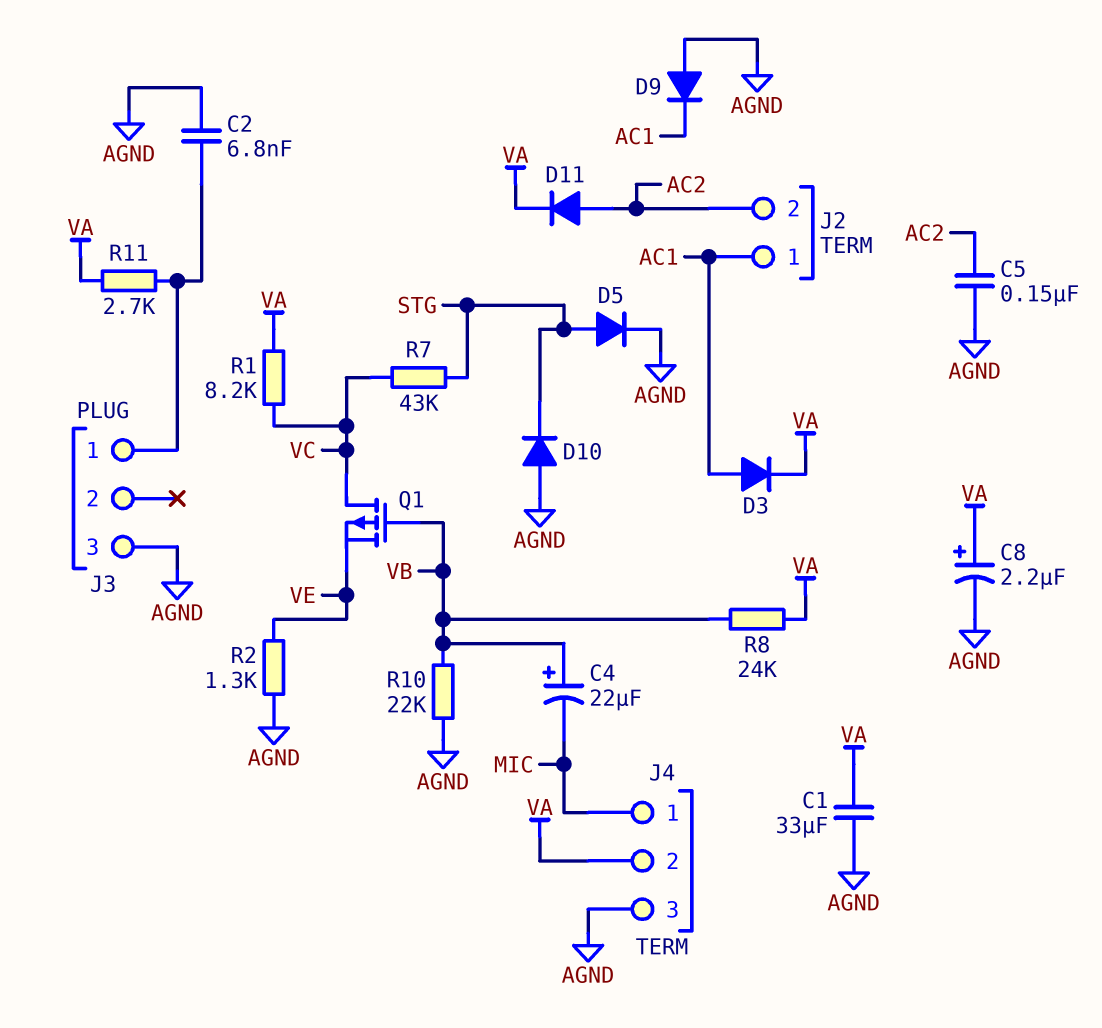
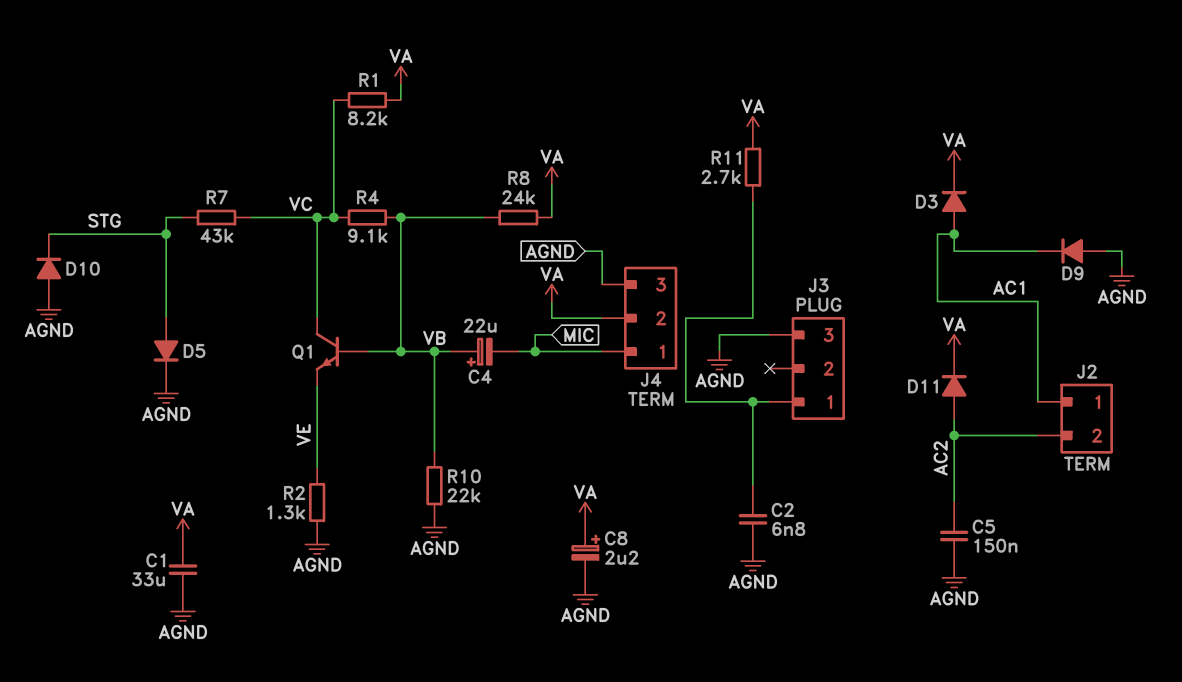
Q1: PMOS (G VB, D VC, S VE) -> NPN (B VB, C VC, E VE)
R4: none -> 9.1k (VB, VC)

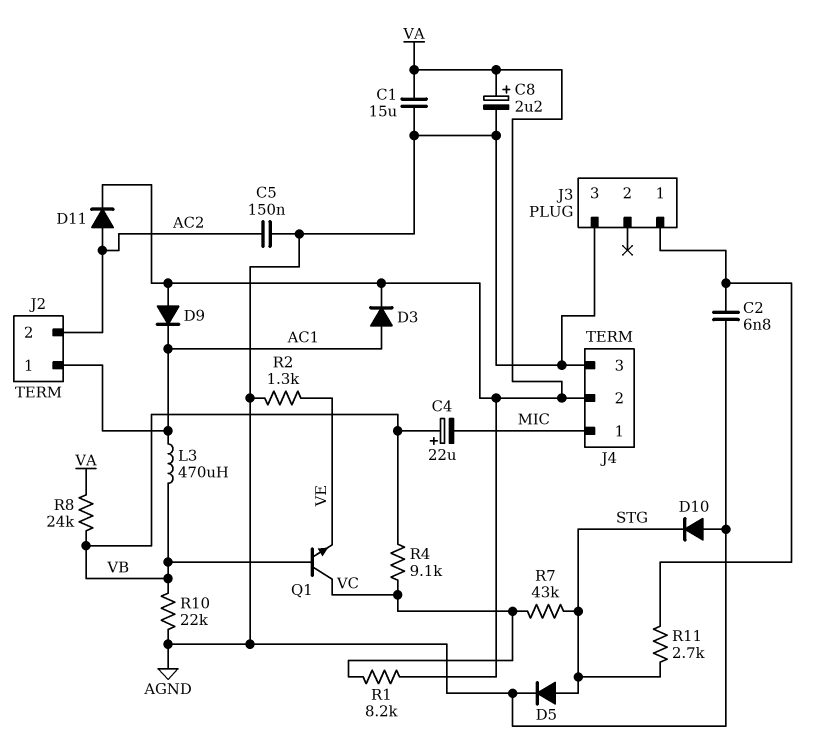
C1: 33uF (AGND, VA) -> 15uF (AGND, VA)
D9: diode (A AGND, K AC1) -> diode (A VA, K AC1)
L3: none -> 470uH (AC1, VB)
R11: 2.7k (J3/1, VA) -> 2.7k (J3/1, STG)

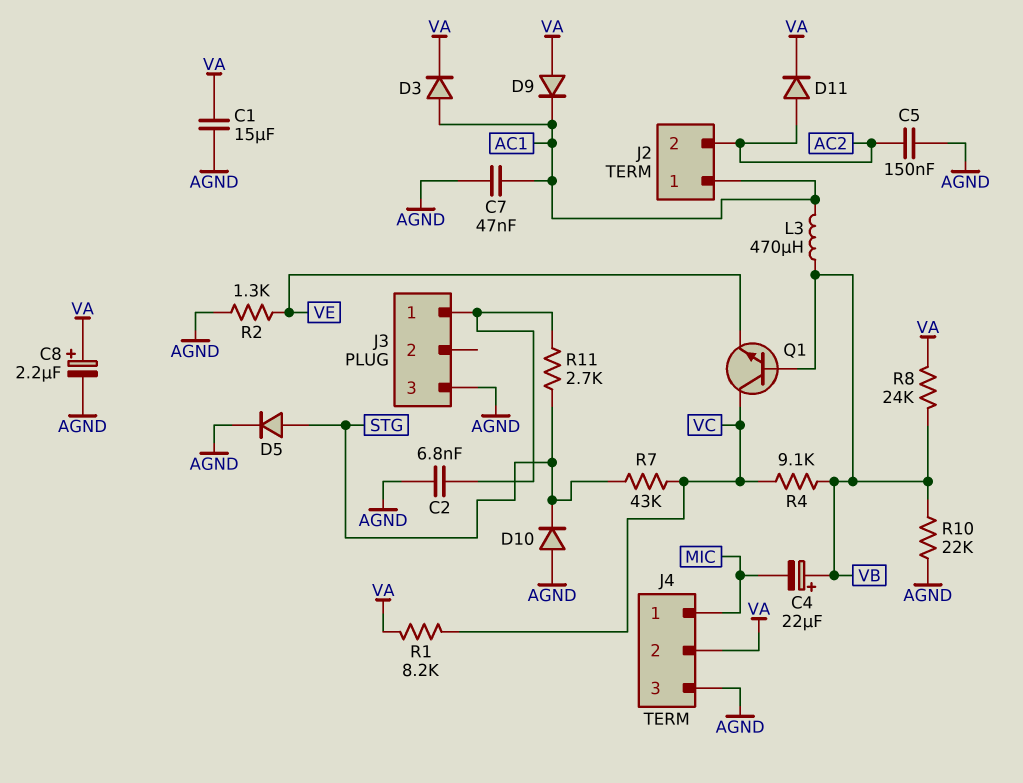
C7: none -> 47nF (AC1, AGND)

